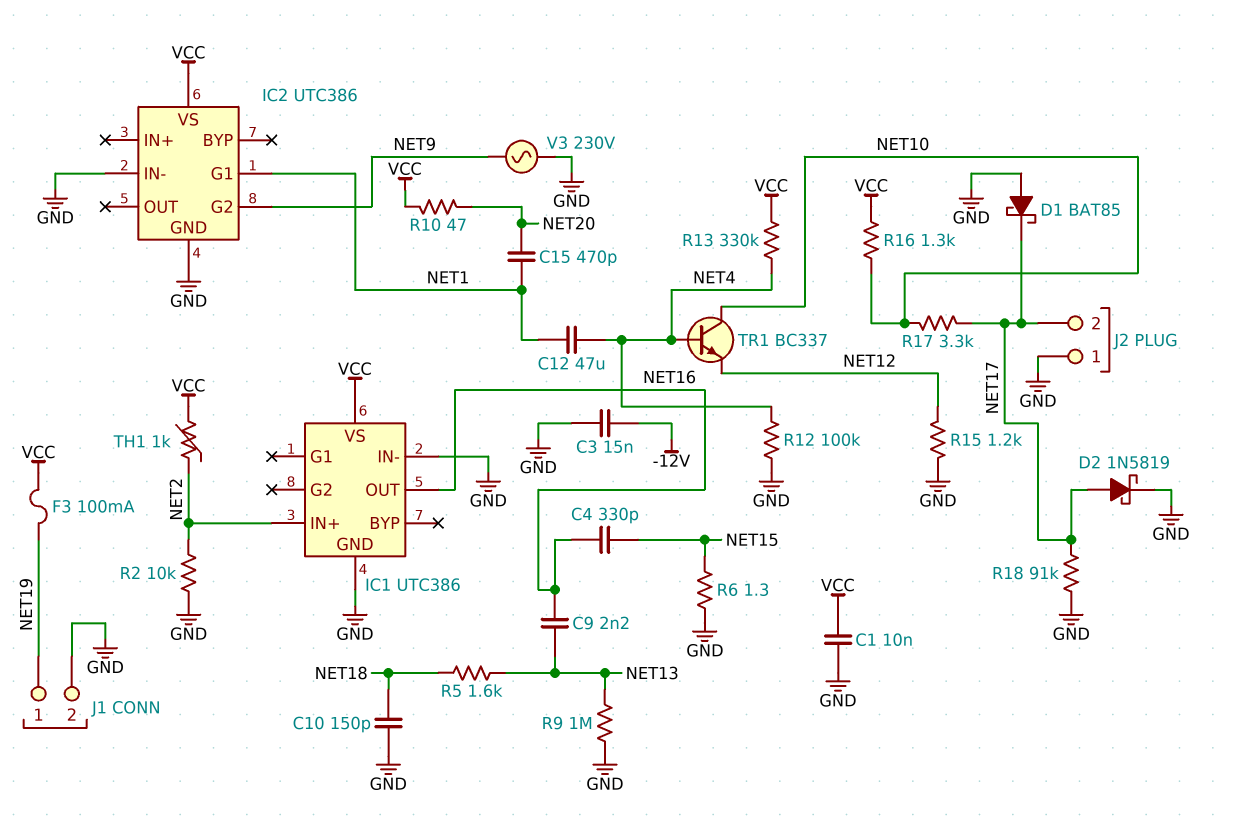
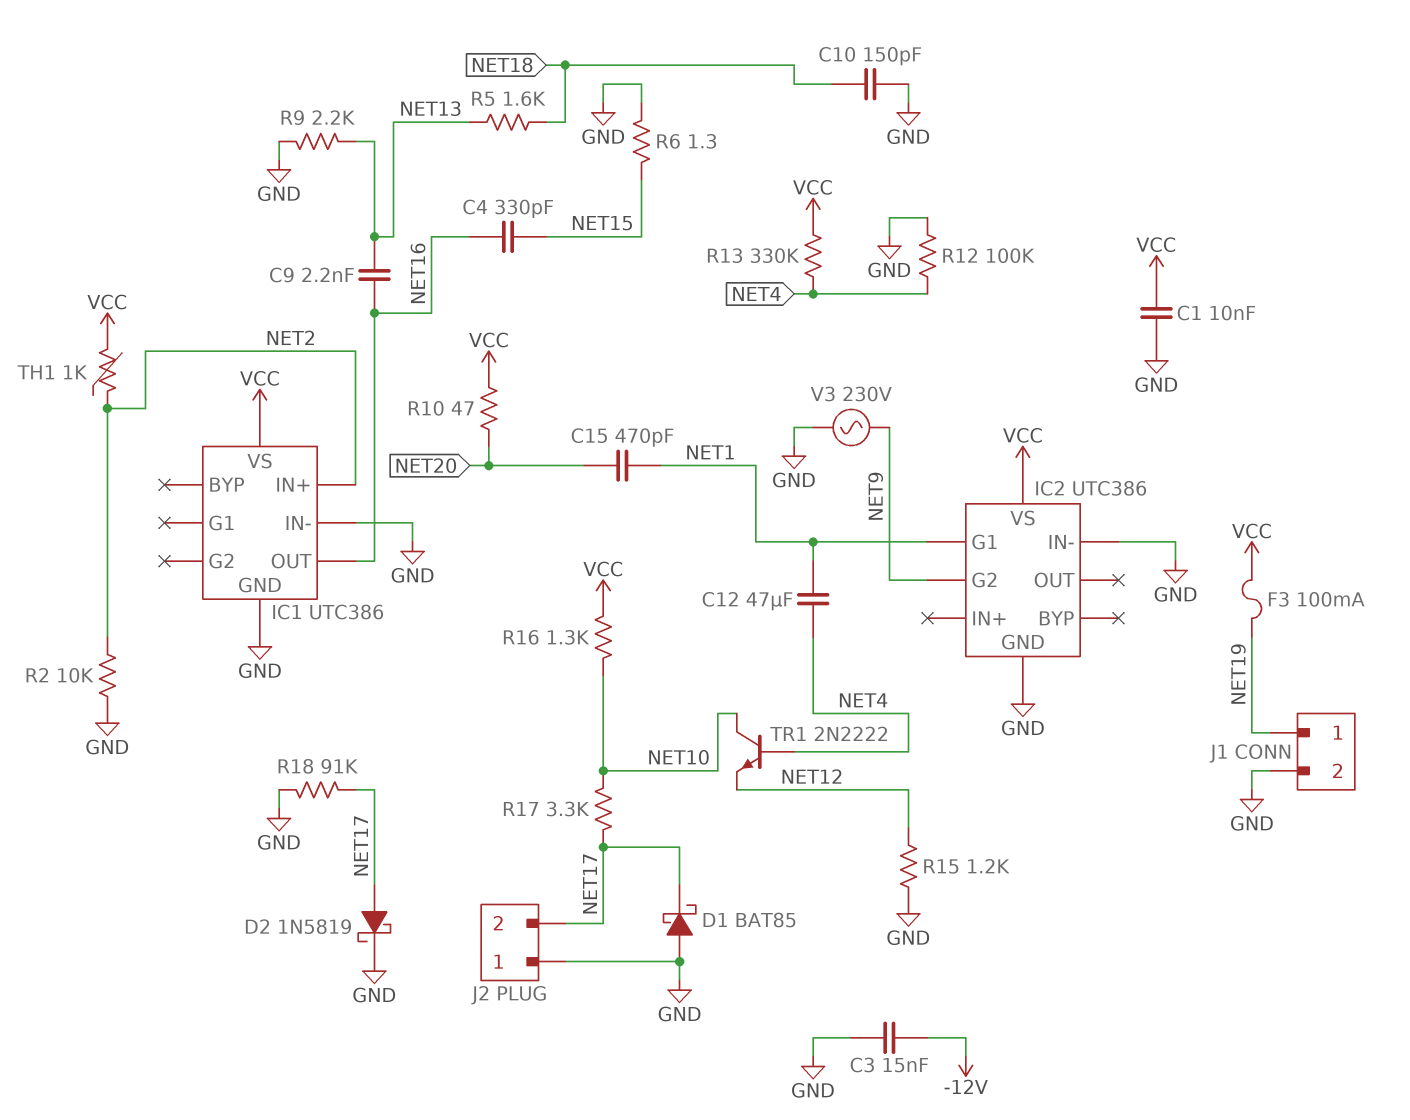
R9: 1M (GND, NET13) -> 2.2k (GND, NET13)
TR1: NPN BC337 (B NET4, C NET10, E NET12) -> NPN 2N2222 (B NET4, C NET10, E NET12)

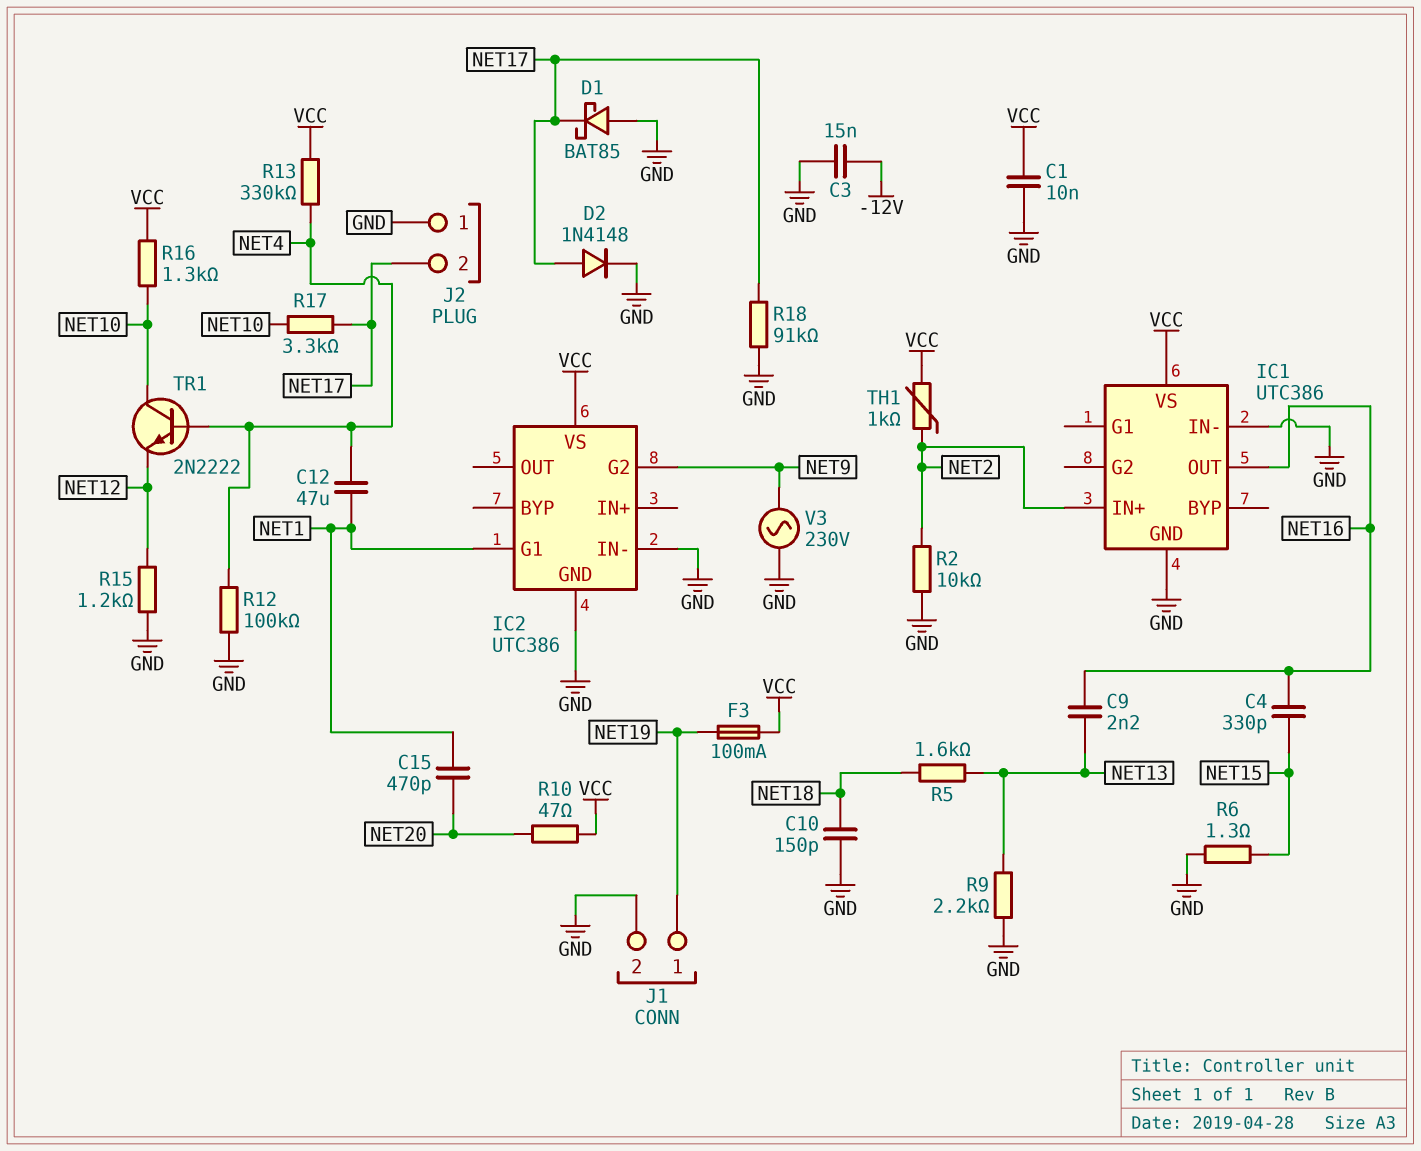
D2: schottky 1N5819 (A NET17, K GND) -> diode 1N4148 (A NET17, K GND)

